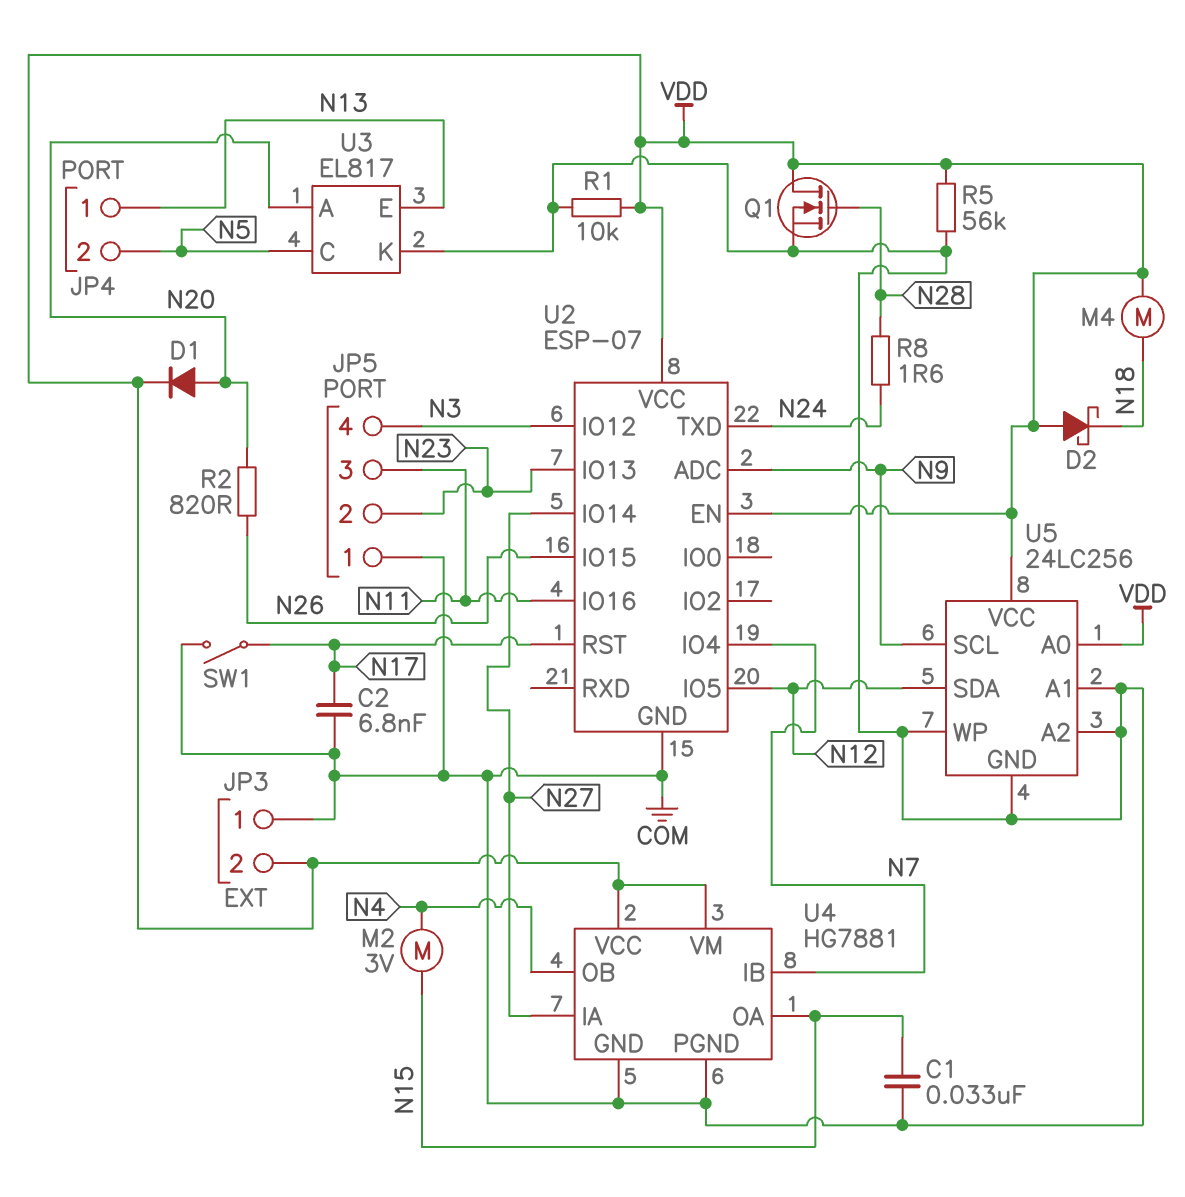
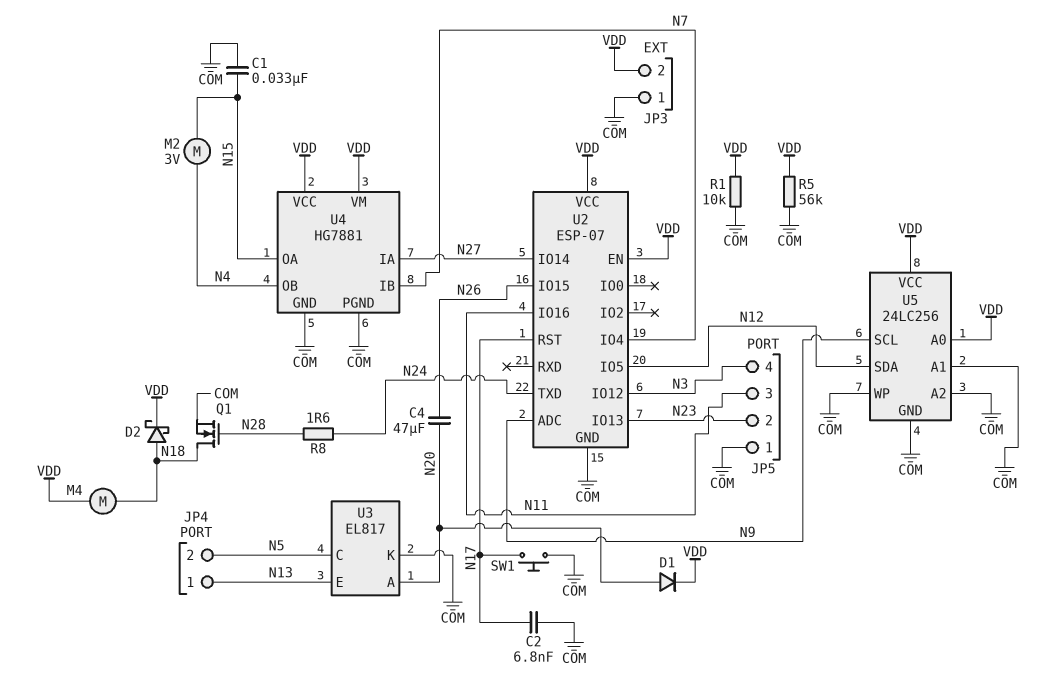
C4: none -> 47uF (N20, N26)
D2: schottky (A VDD, K N18) -> schottky (A N18, K VDD)
Q1: NMOS (G N28, D VDD, S COM) -> NMOS (G N28, D N18, S COM)
R2: 820 (N20, N26) -> none
SW1: switch (COM, N17) -> button (COM, N17)

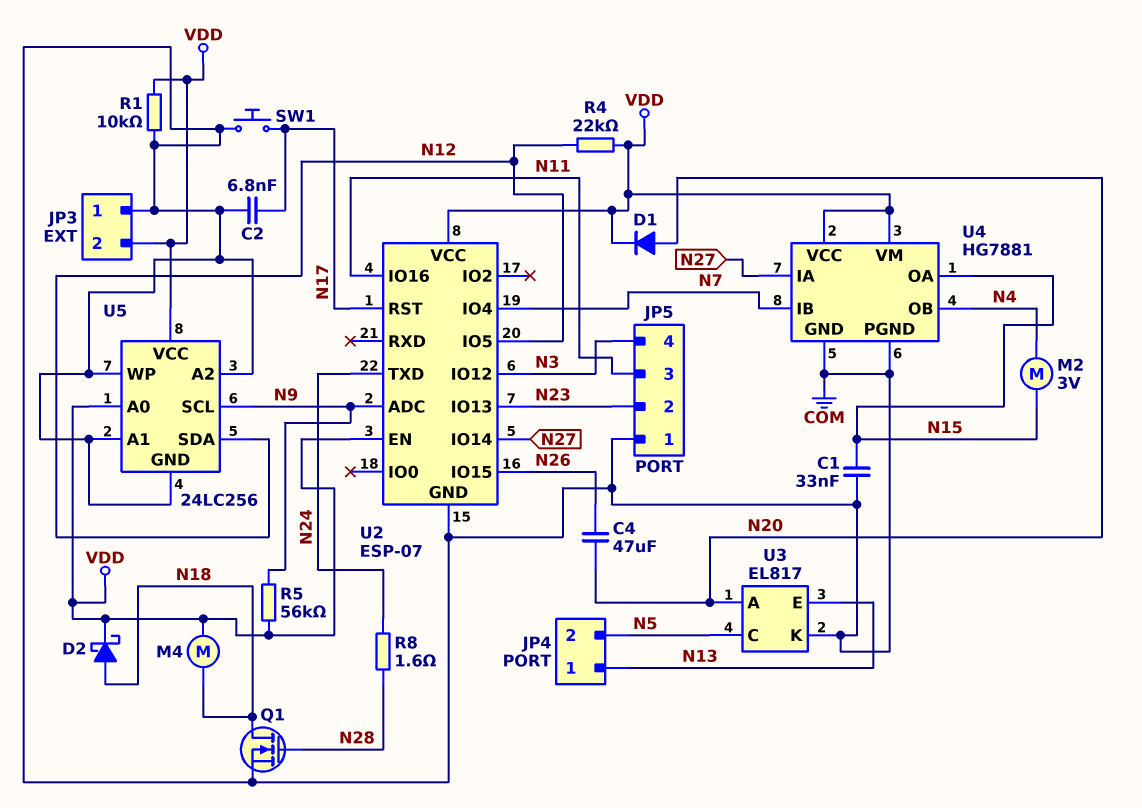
R4: none -> 22k (N12, VDD)
R5: 56k (COM, VDD) -> 56k (N9, VDD)

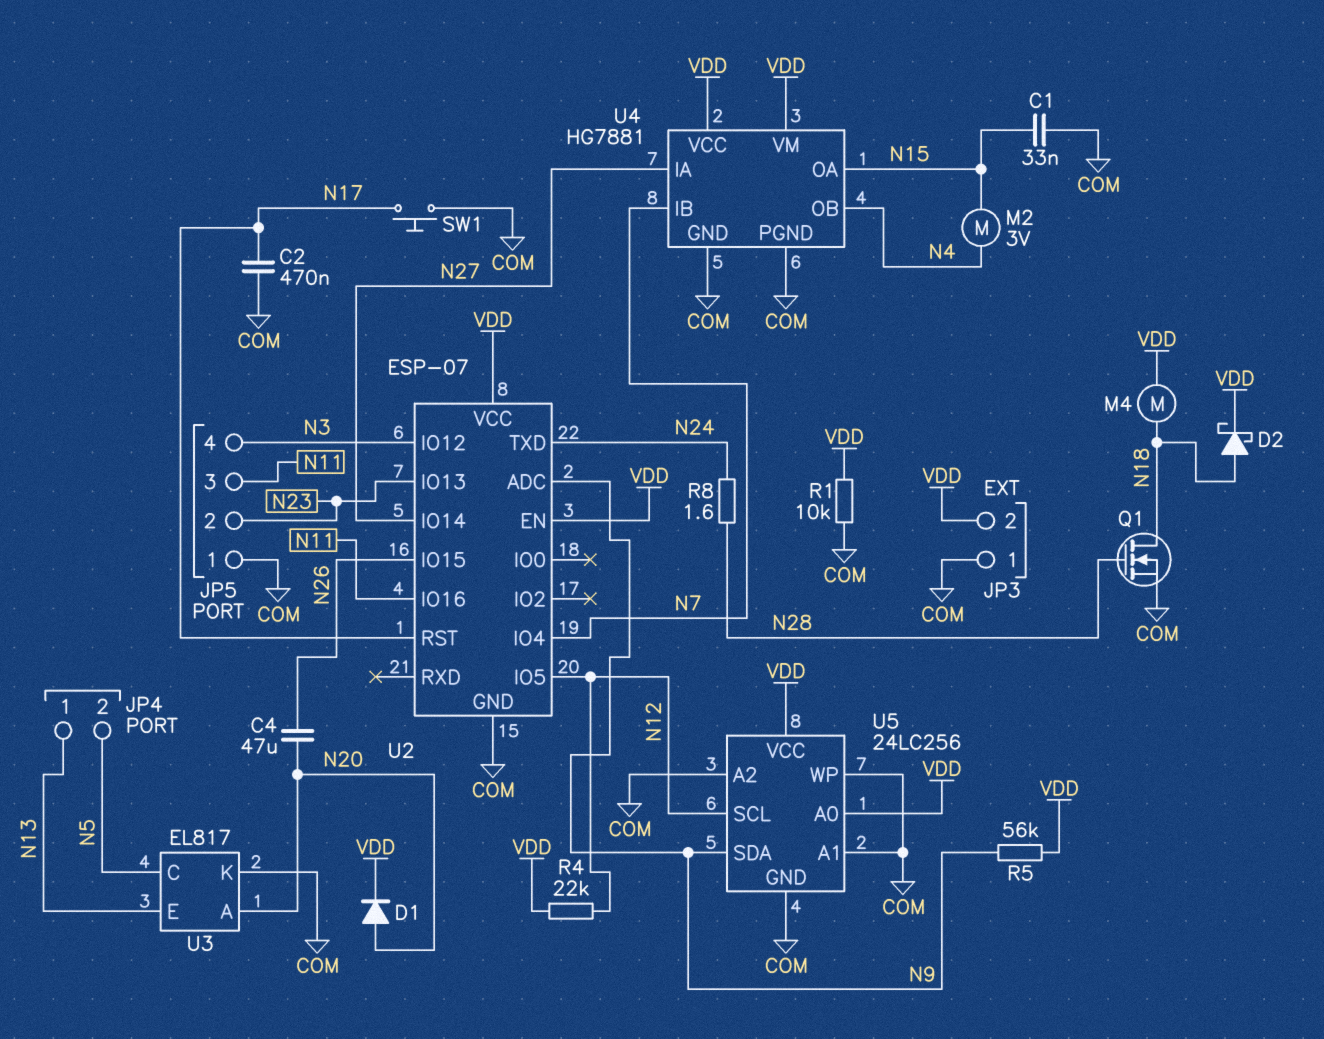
C2: 6.8nF (COM, N17) -> 470nF (COM, N17)
U5 pin SCL: N9 -> N12
U5 pin SDA: N12 -> N9

